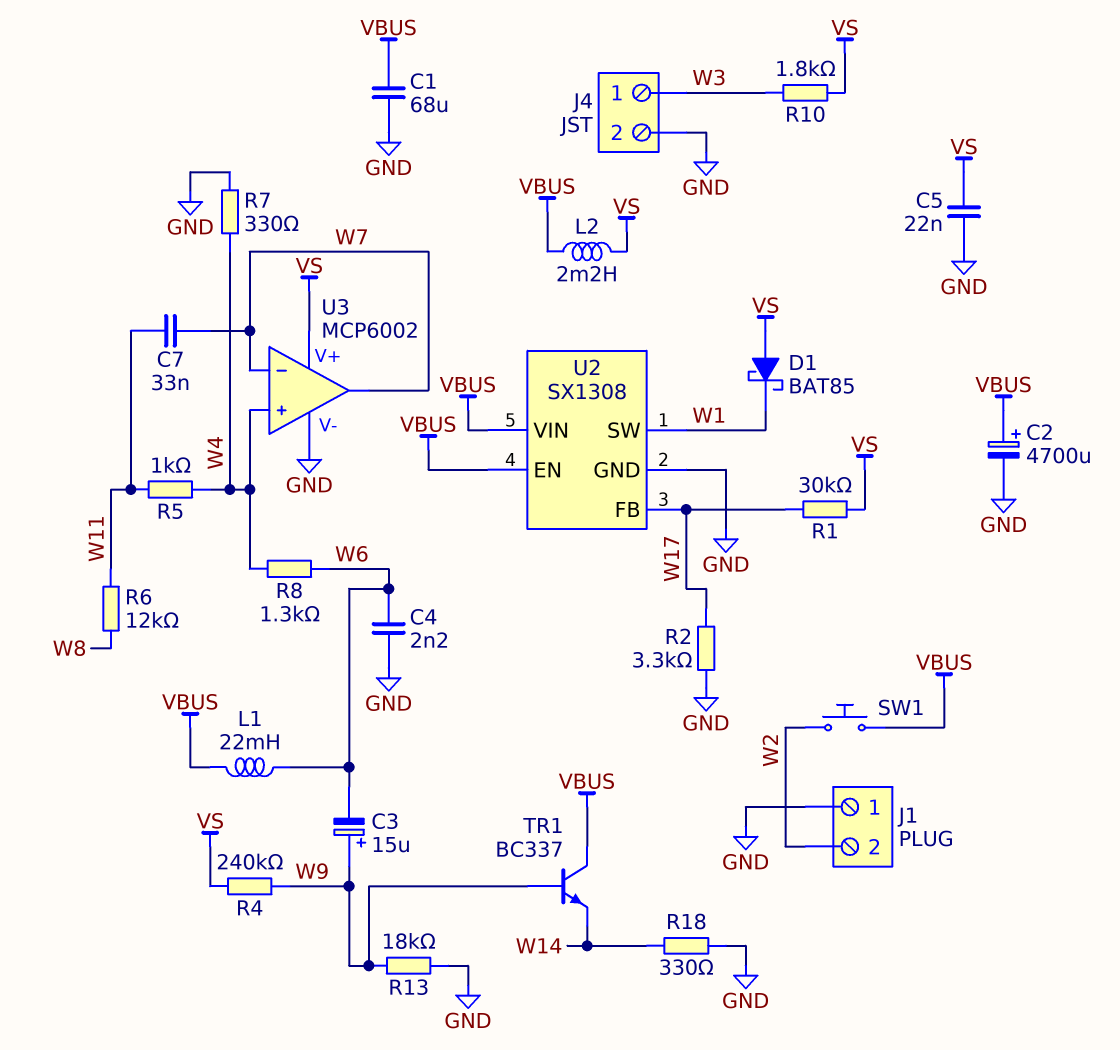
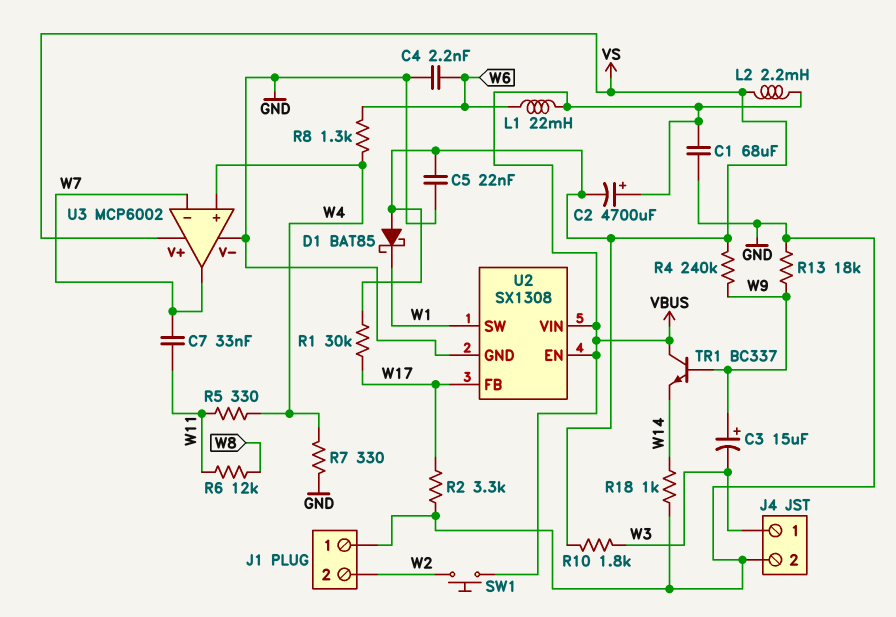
C2: 4700uF (plus VBUS, minus GND) -> 4700uF (plus VBUS, minus VS)
C3: 15uF (plus W9, minus W6) -> 15uF (plus W9, minus W3)
R5: 1k (W4, W11) -> 330 (W4, W11)
R18: 330 (GND, W14) -> 1k (GND, W14)

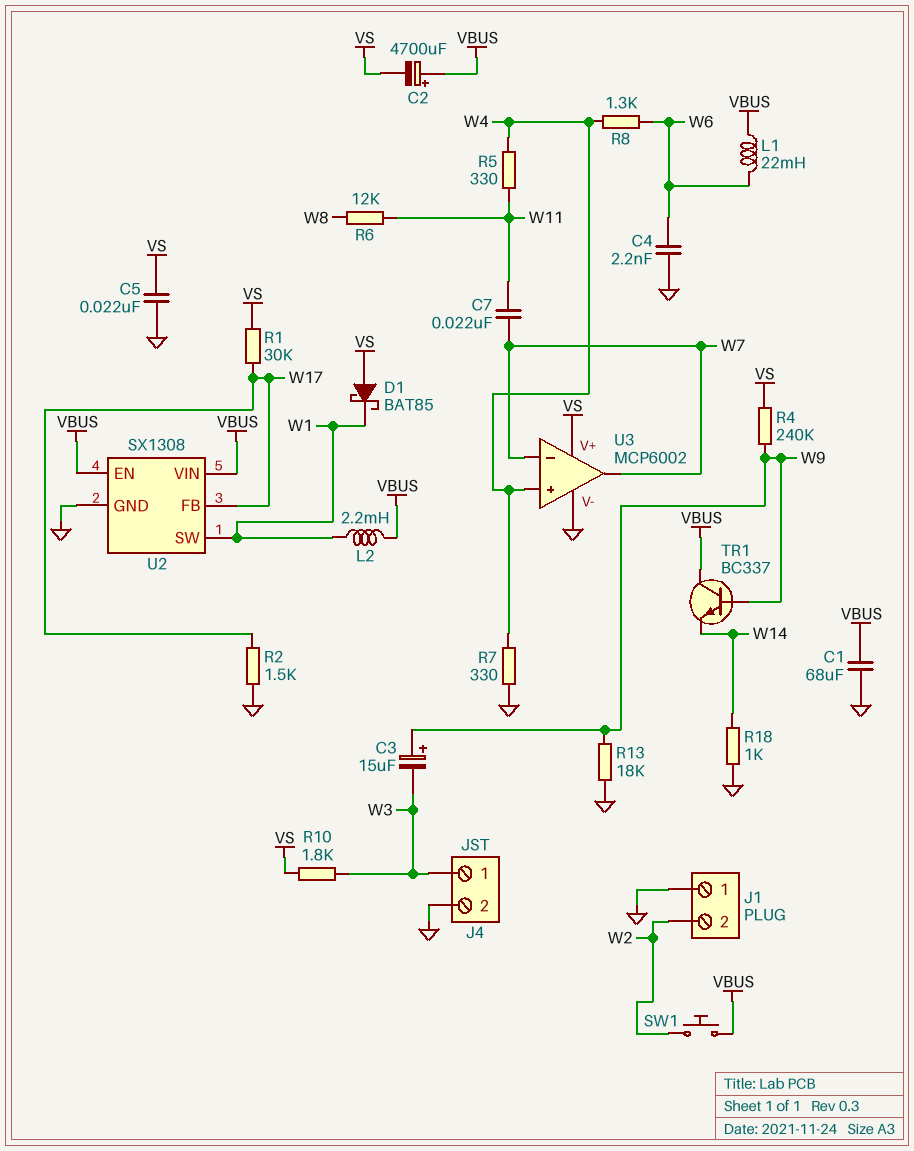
C7: 33nF (W7, W11) -> 22nF (W7, W11)
L2: 2.2mH (VBUS, VS) -> 2.2mH (VBUS, W1)
R2: 3.3k (GND, W17) -> 1.5k (GND, W17)

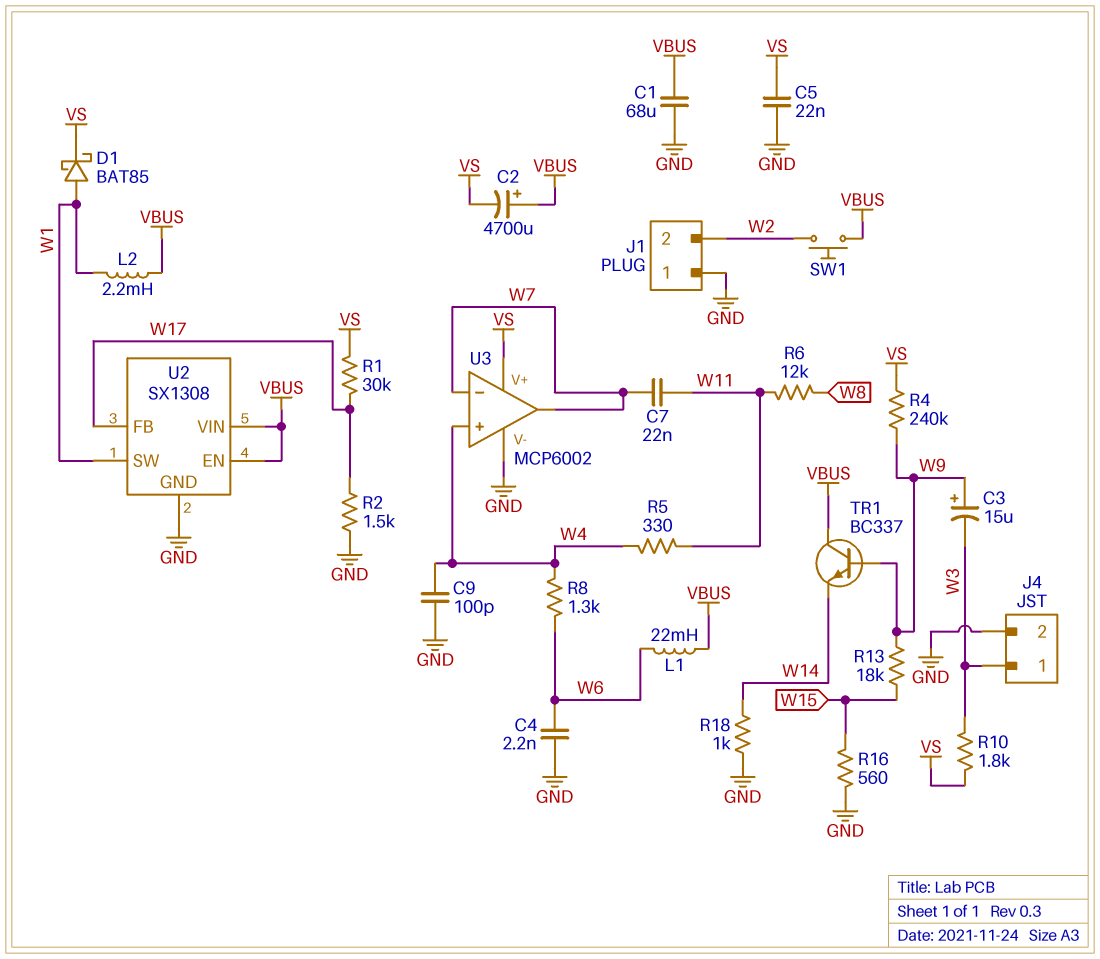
C9: none -> 100pF (GND, W4)
D1: schottky BAT85 (A VS, K W1) -> schottky BAT85 (A W1, K VS)
R7: 330 (GND, W4) -> none
R13: 18k (GND, W9) -> 18k (W9, W15)
R16: none -> 560 (GND, W15)

